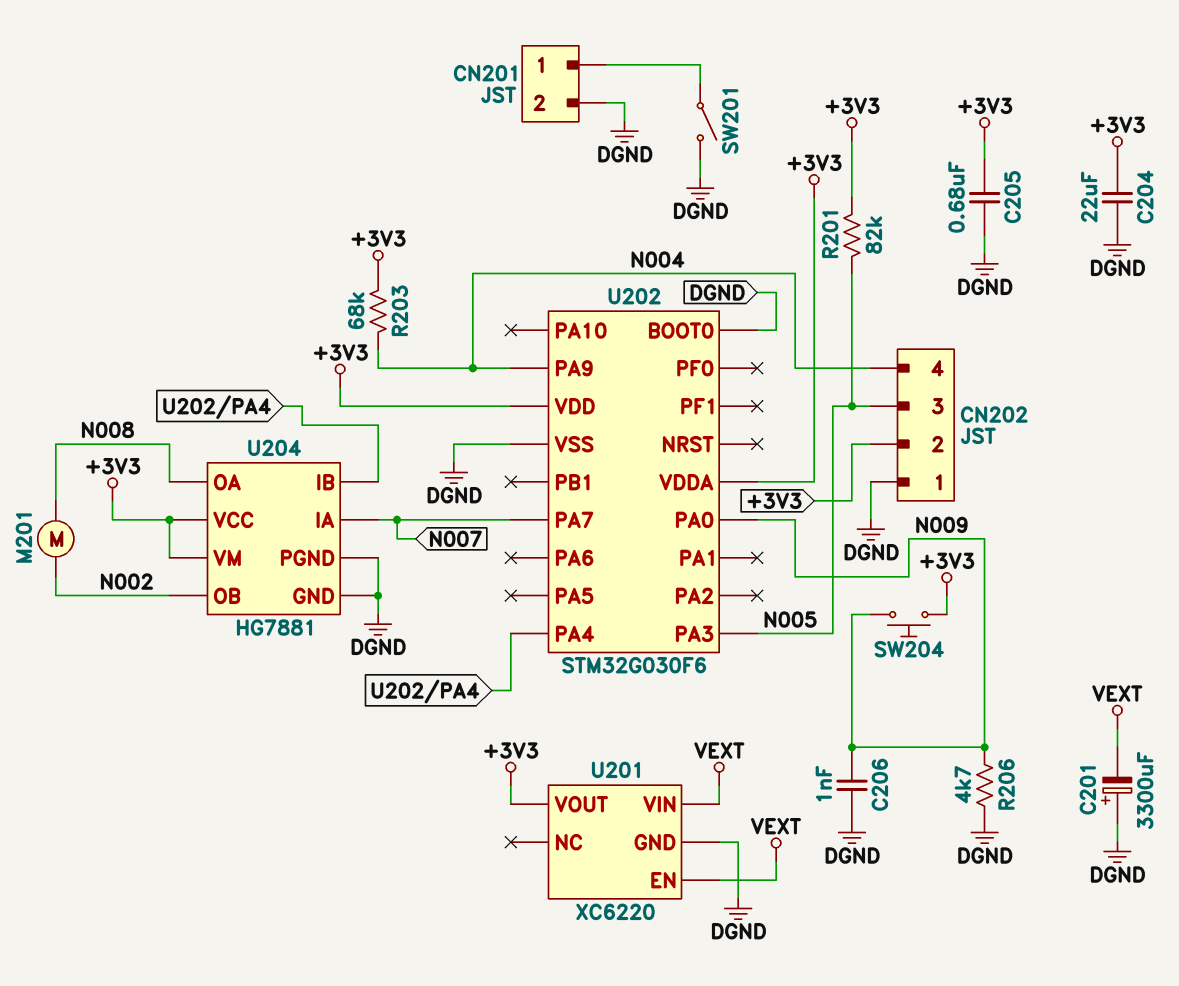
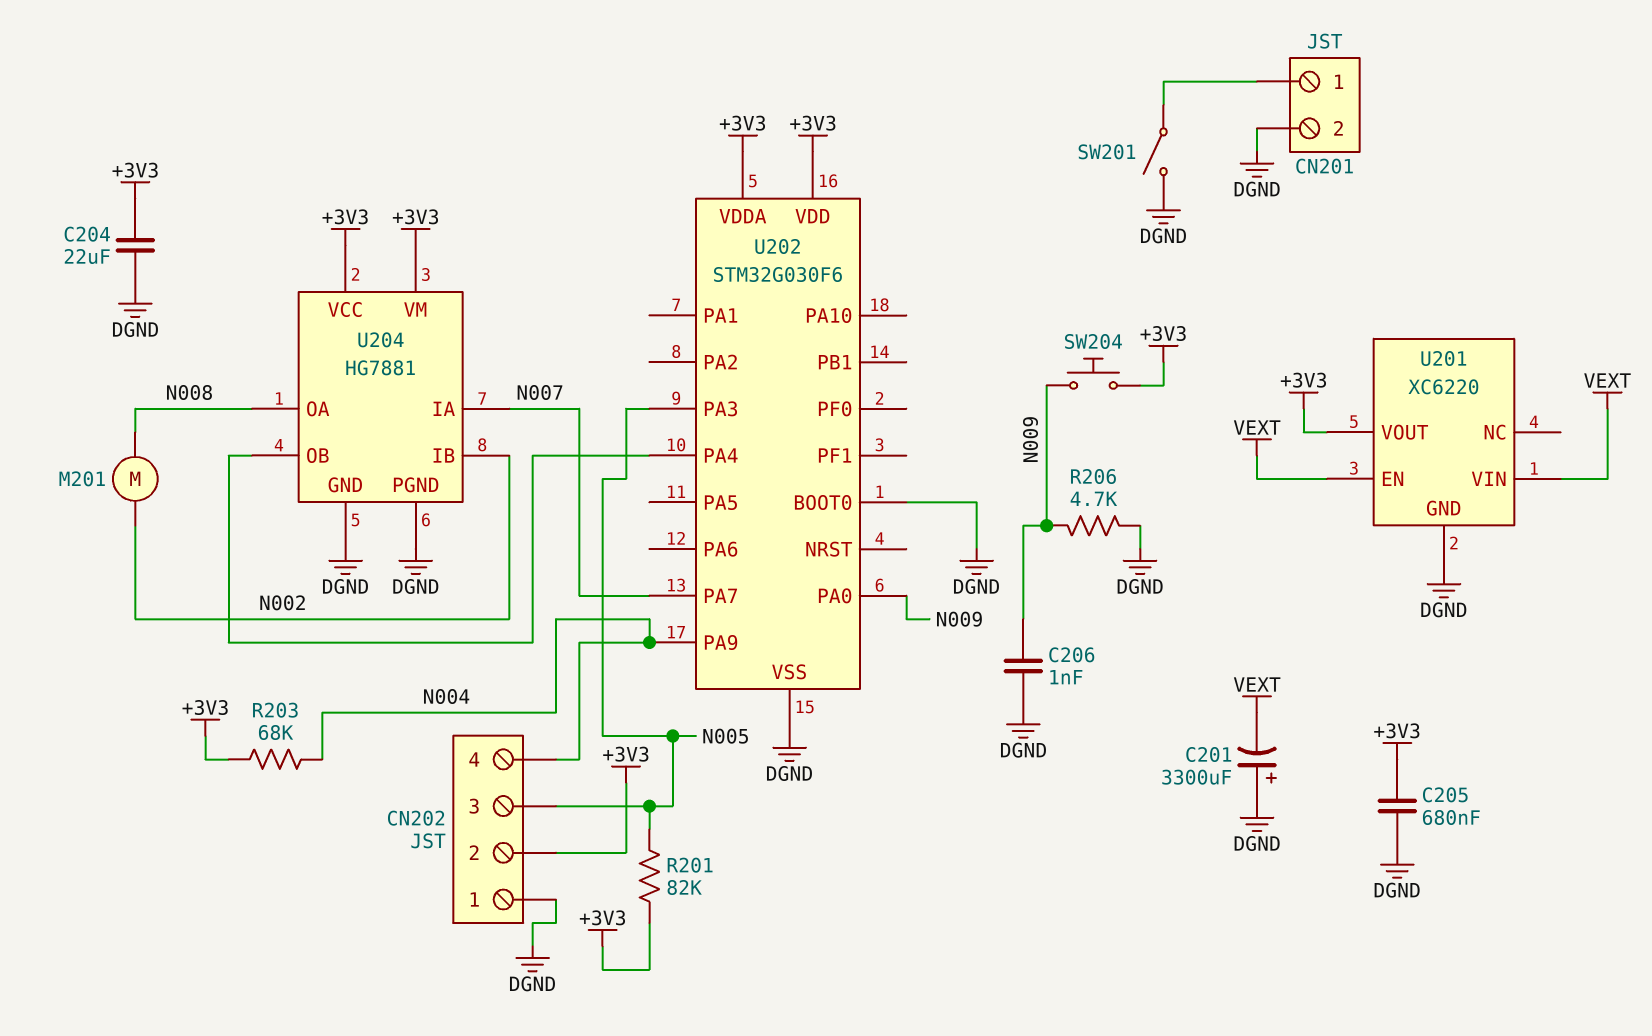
U204 pin IB: U202/PA4 -> N002
U204 pin OB: N002 -> U202/PA4

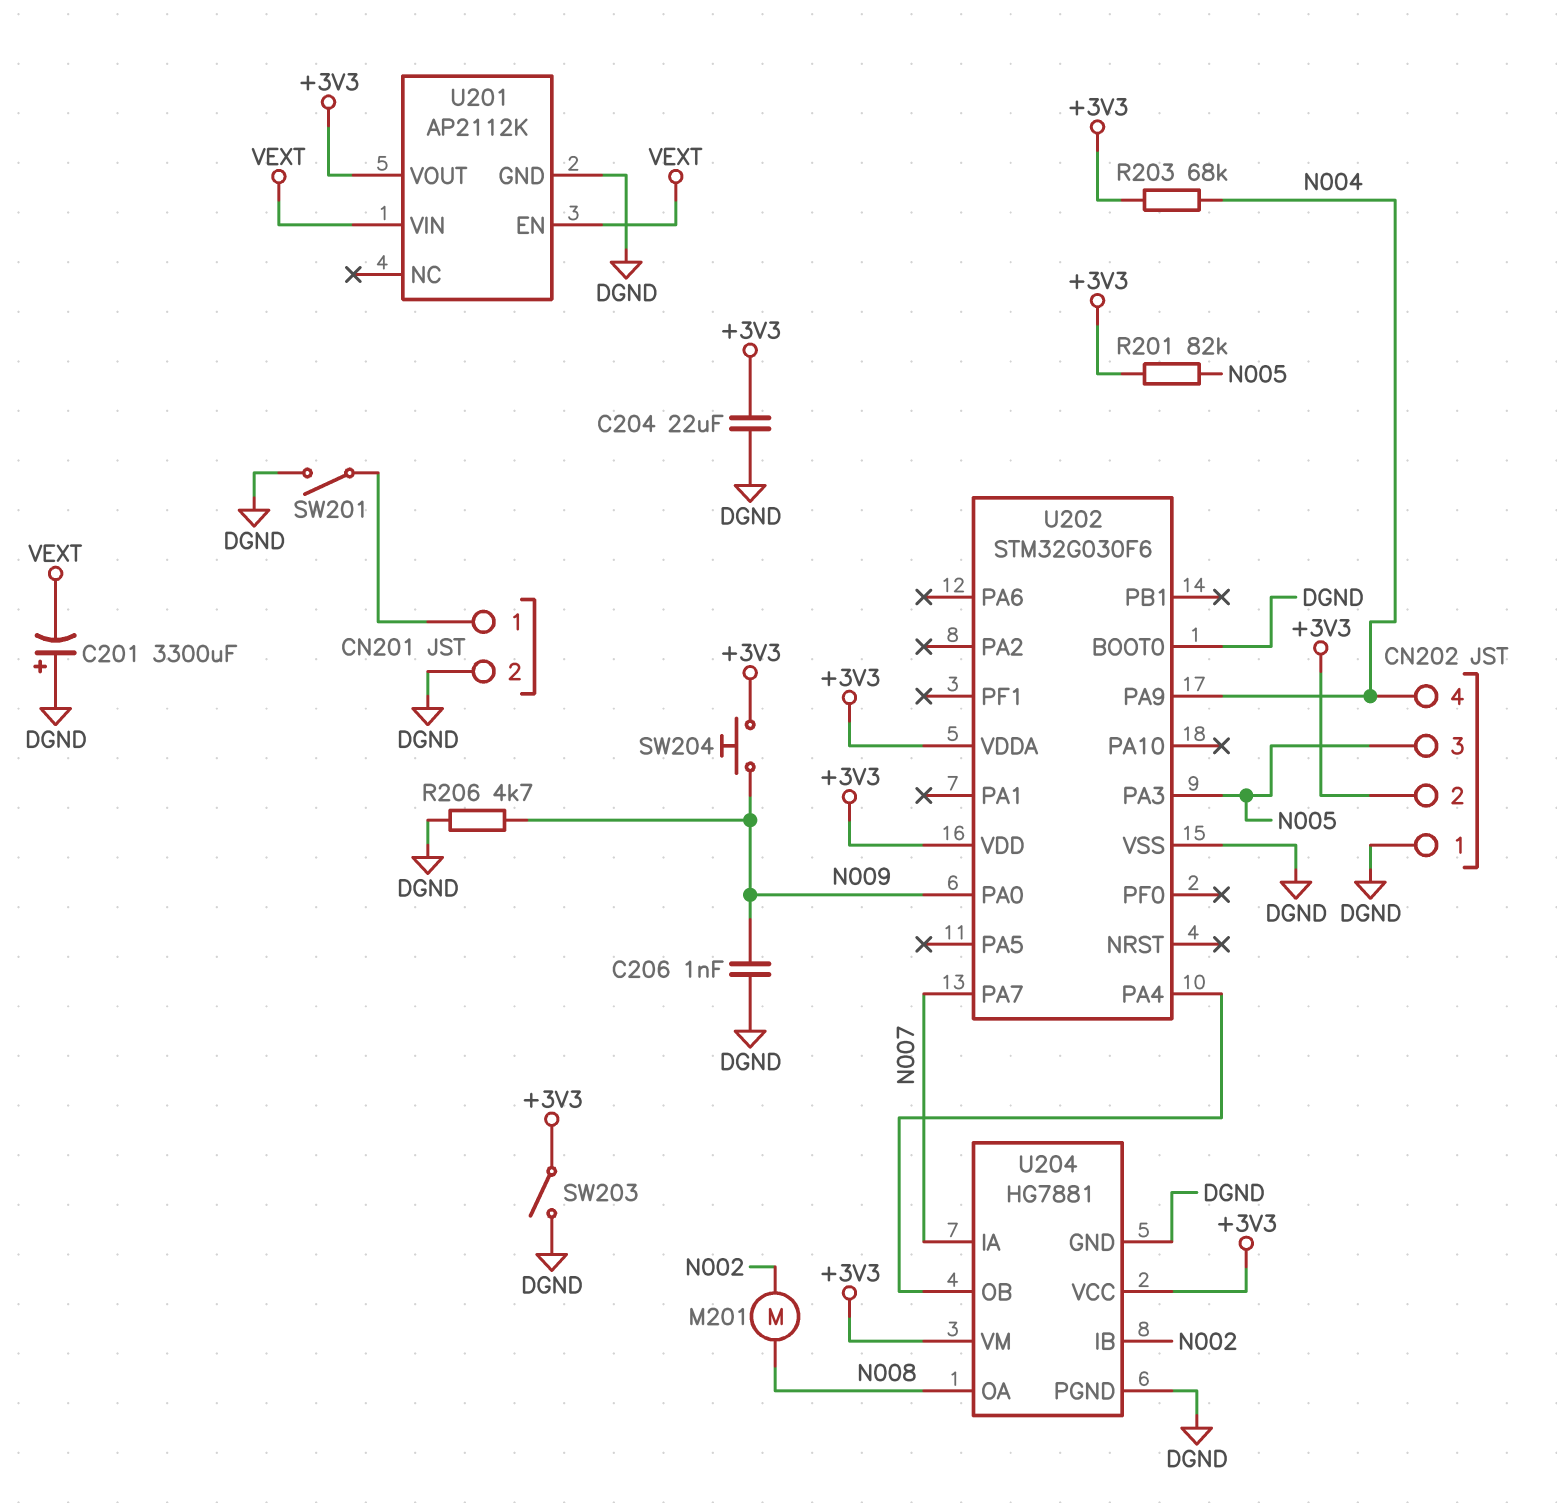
C205: 680nF (+3V3, DGND) -> none
SW203: none -> switch (+3V3, DGND)
U201: XC6220 -> AP2112K

